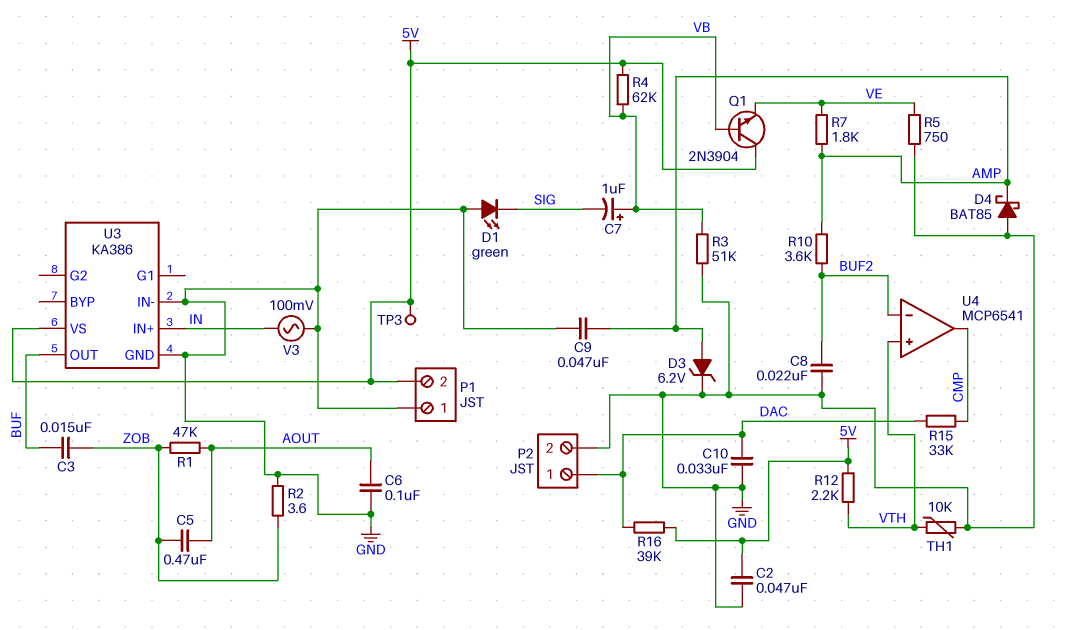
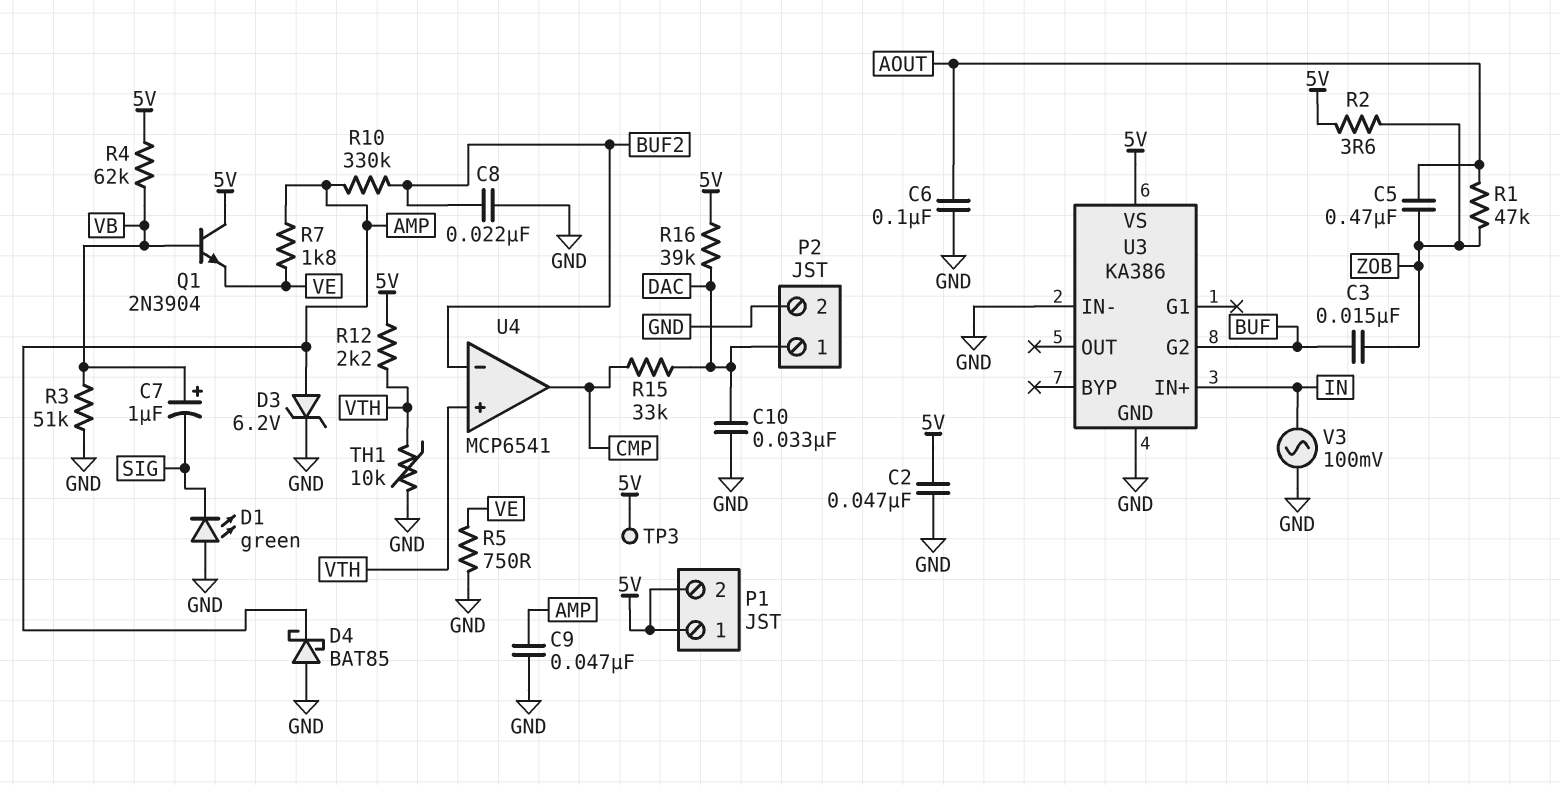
P1 pin 1: GND -> 5V
R2: 3.6 (GND, ZOB) -> 3.6 (5V, ZOB)
R10: 3.6k (AMP, BUF2) -> 330k (AMP, BUF2)
U3 pin G2: none -> BUF
U3 pin OUT: BUF -> none

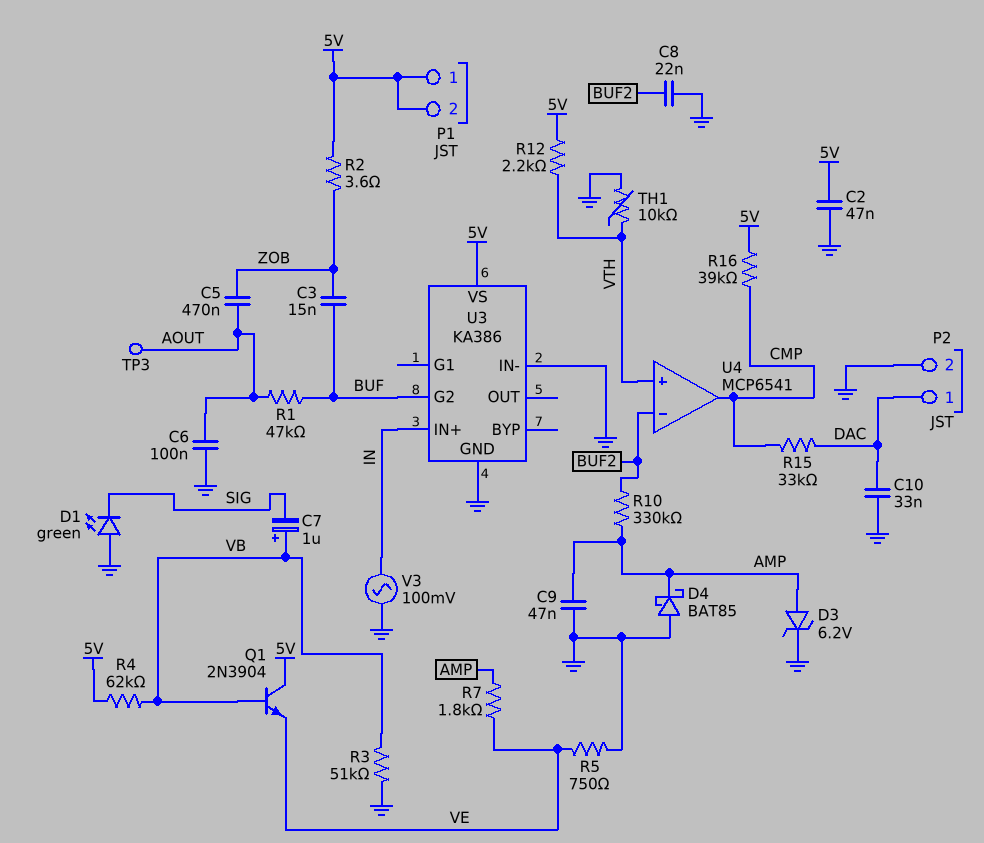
R1: 47k (AOUT, ZOB) -> 47k (AOUT, BUF)
R16: 39k (5V, DAC) -> 39k (5V, CMP)
TP3: test point (5V) -> test point (AOUT)

